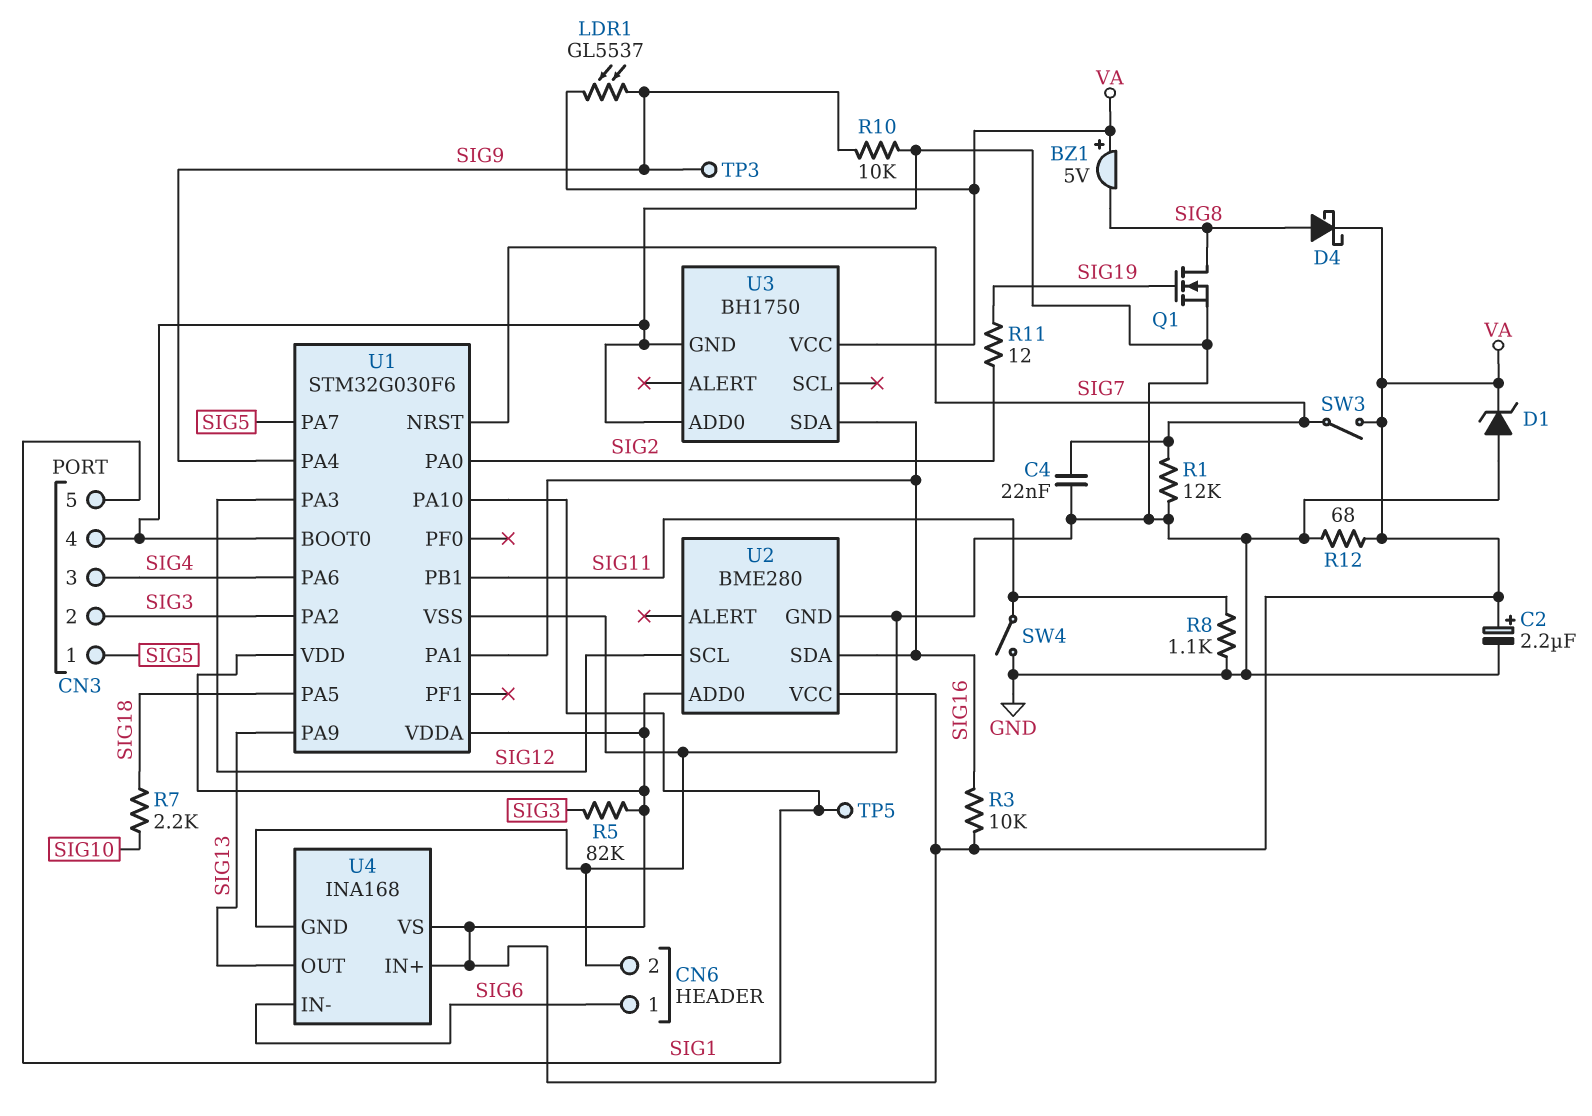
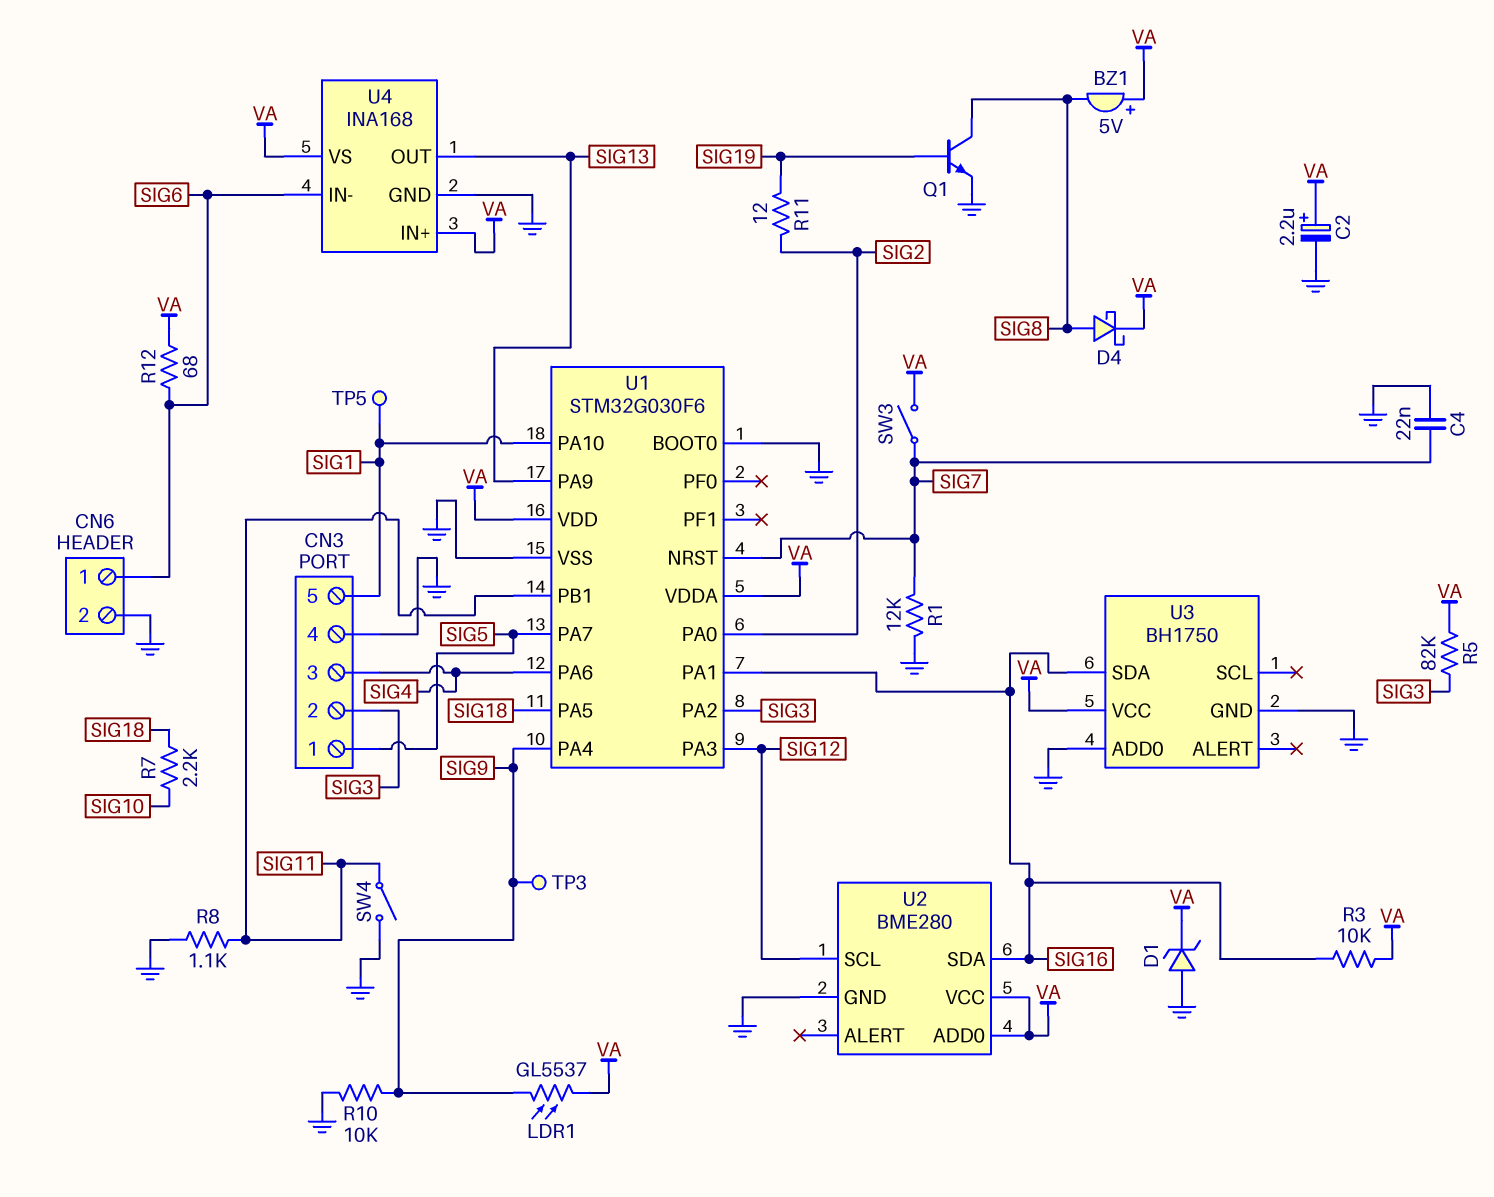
Q1: NMOS (G SIG19, D SIG8, S GND) -> NPN (B SIG19, C SIG8, E GND)
R12: 68 (GND, VA) -> 68 (SIG6, VA)

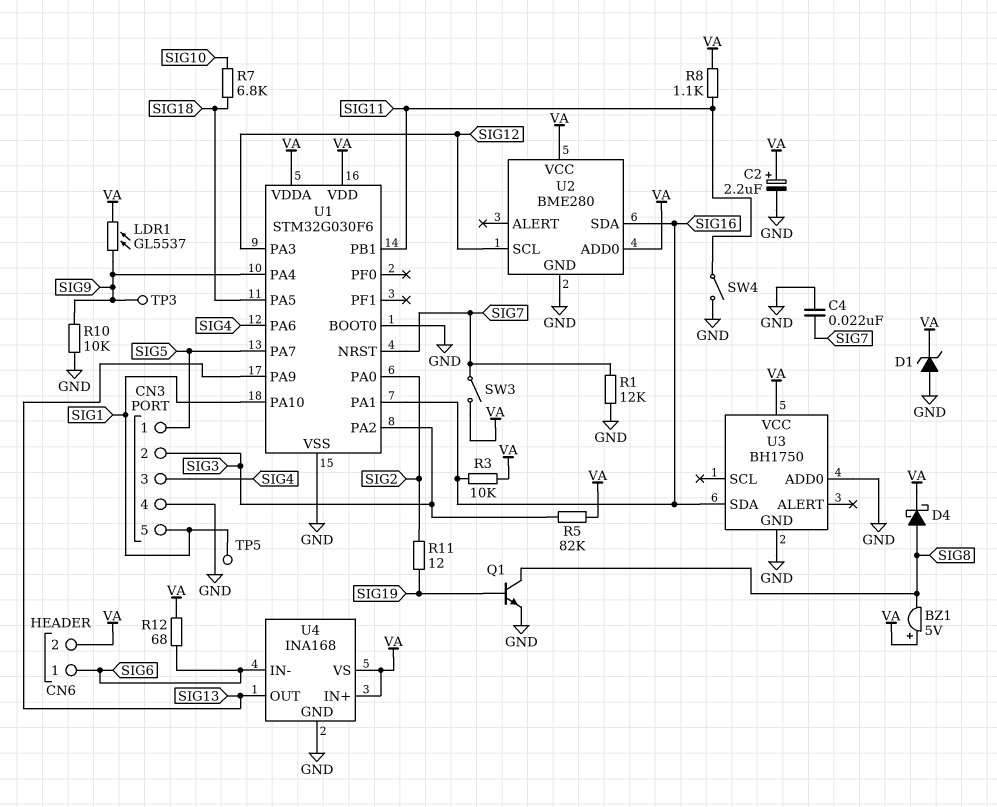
CN6 pin 2: GND -> VA
R7: 2.2k (SIG10, SIG18) -> 6.8k (SIG10, SIG18)
R8: 1.1k (GND, SIG11) -> 1.1k (SIG11, VA)

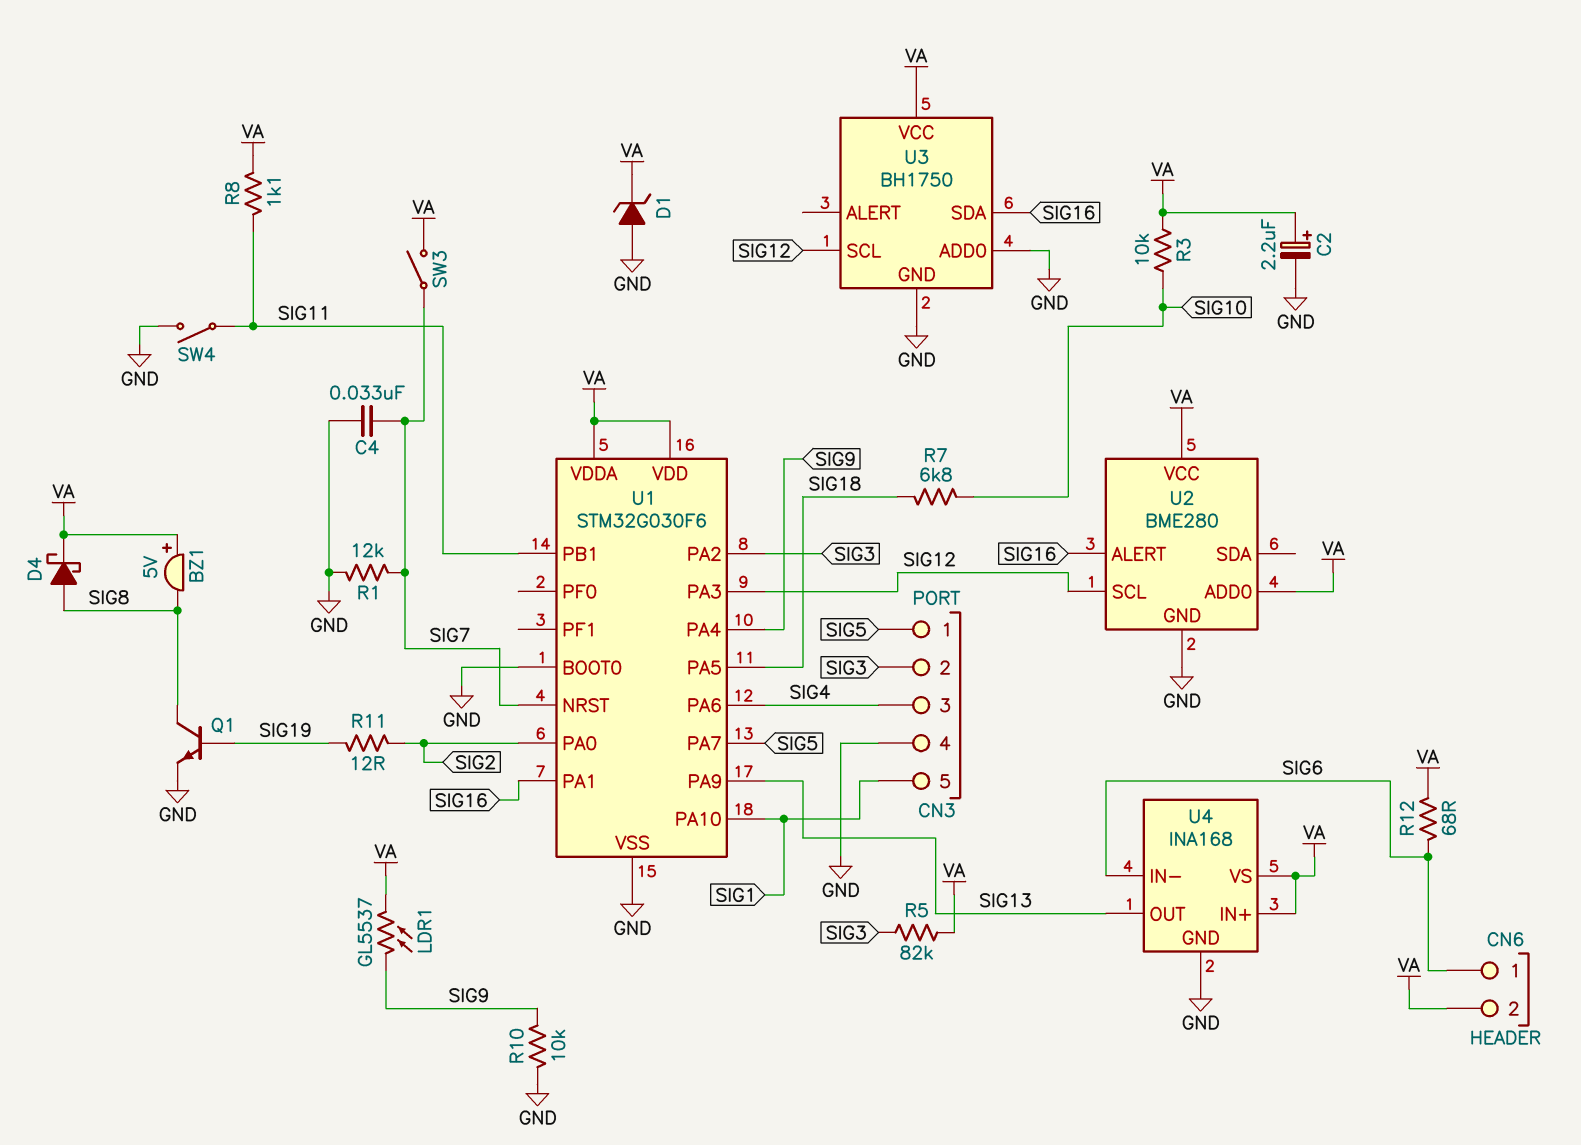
C4: 22nF (GND, SIG7) -> 33nF (GND, SIG7)
R3: 10k (SIG16, VA) -> 10k (SIG10, VA)
TP3: test point (SIG9) -> none
TP5: test point (SIG1) -> none
U2 pin ALERT: none -> SIG16
U2 pin SDA: SIG16 -> none
U3 pin SCL: none -> SIG12

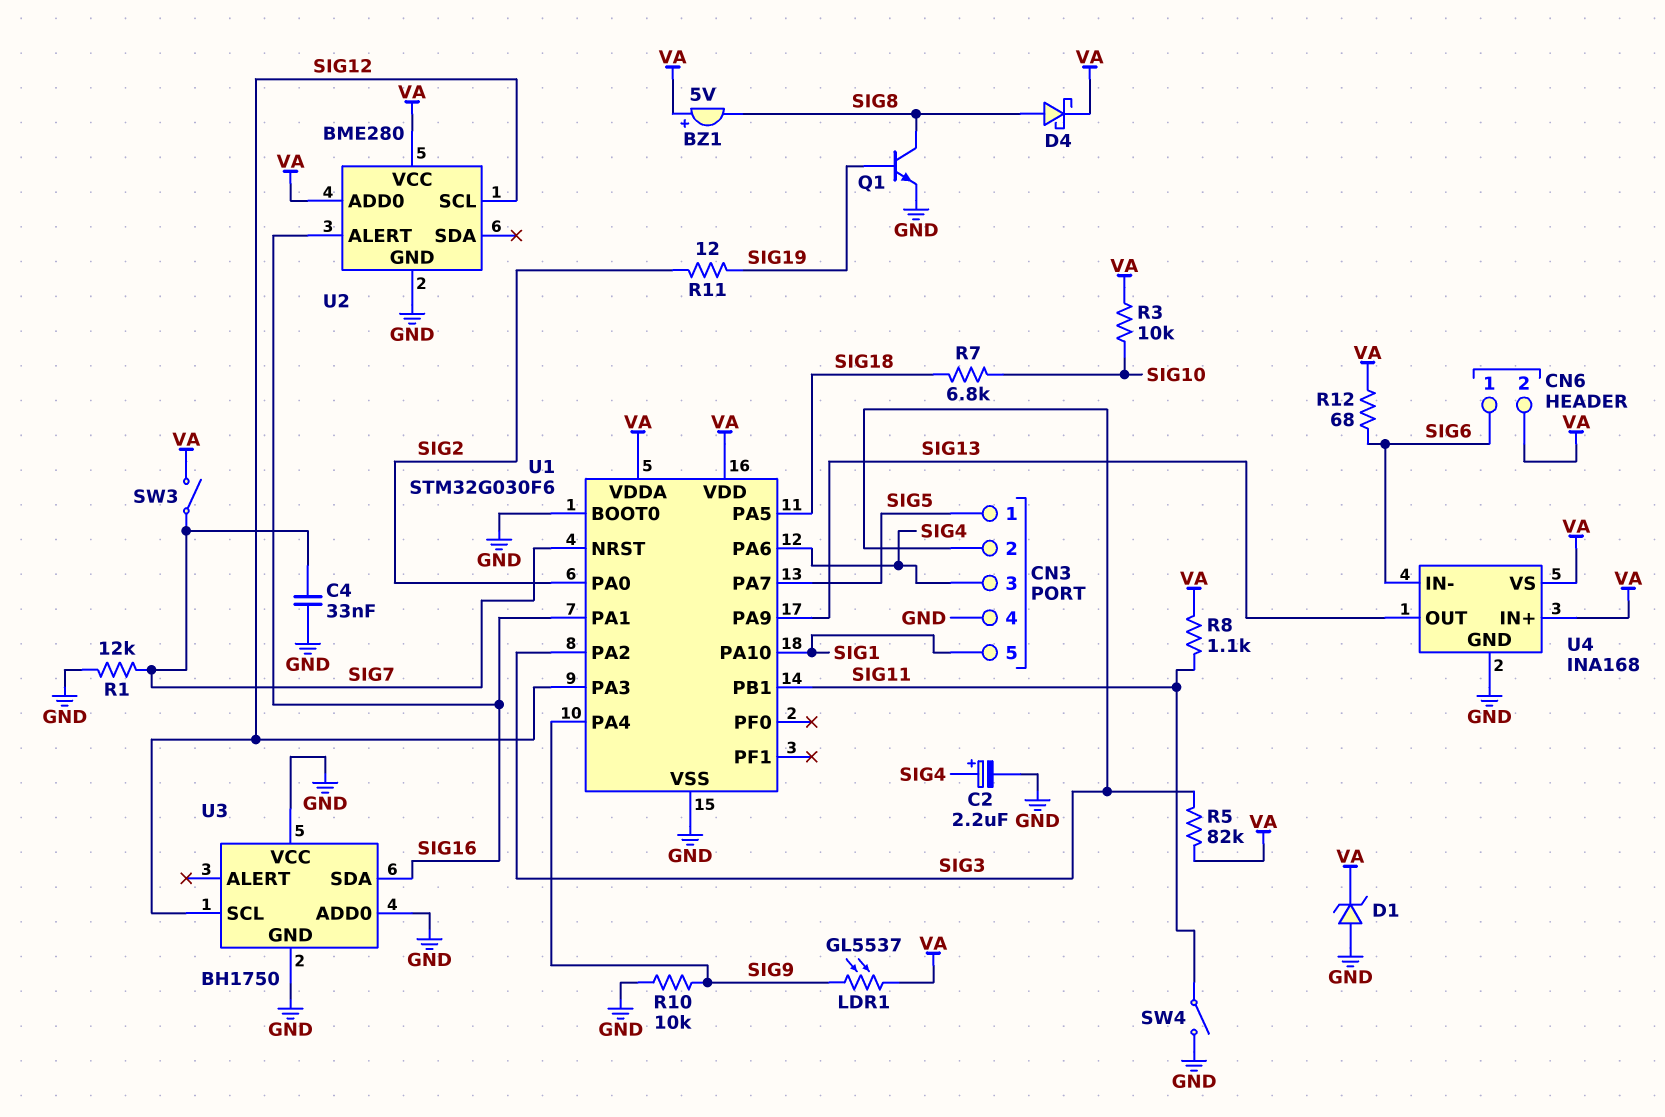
C2: 2.2uF (plus VA, minus GND) -> 2.2uF (plus SIG4, minus GND)
U3 pin VCC: VA -> GND

